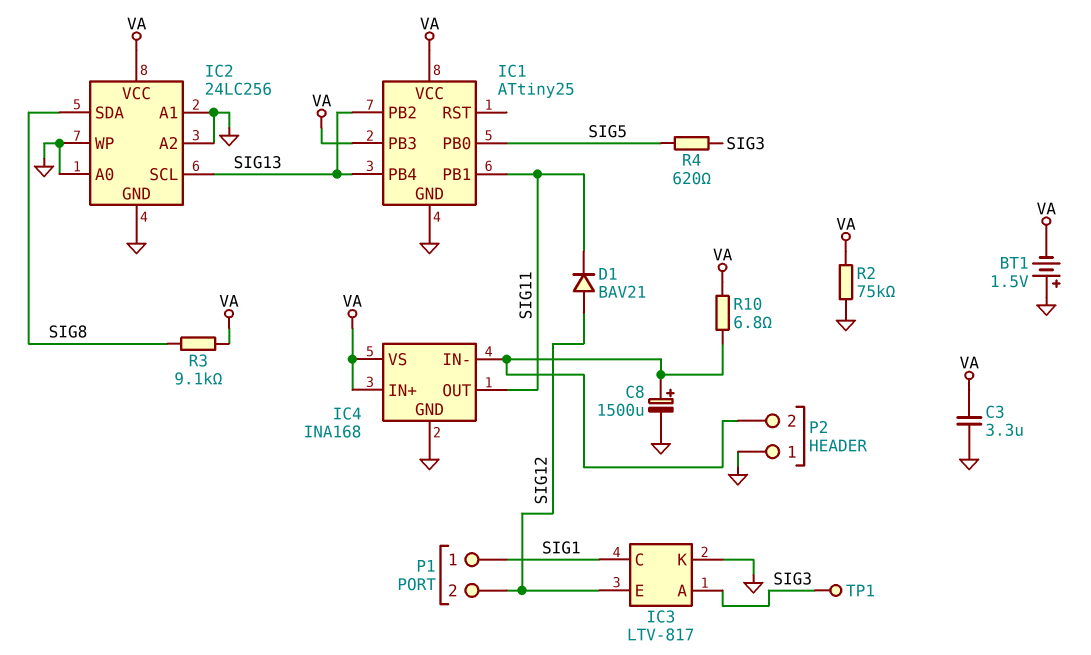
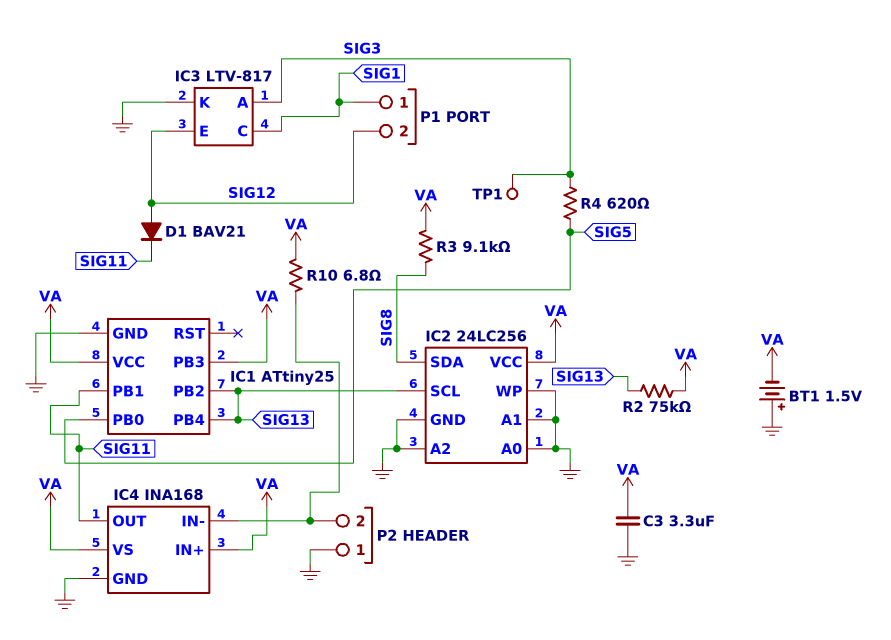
C8: 1500uF (plus IC4/IN-, minus GND) -> none
R2: 75k (GND, VA) -> 75k (SIG13, VA)

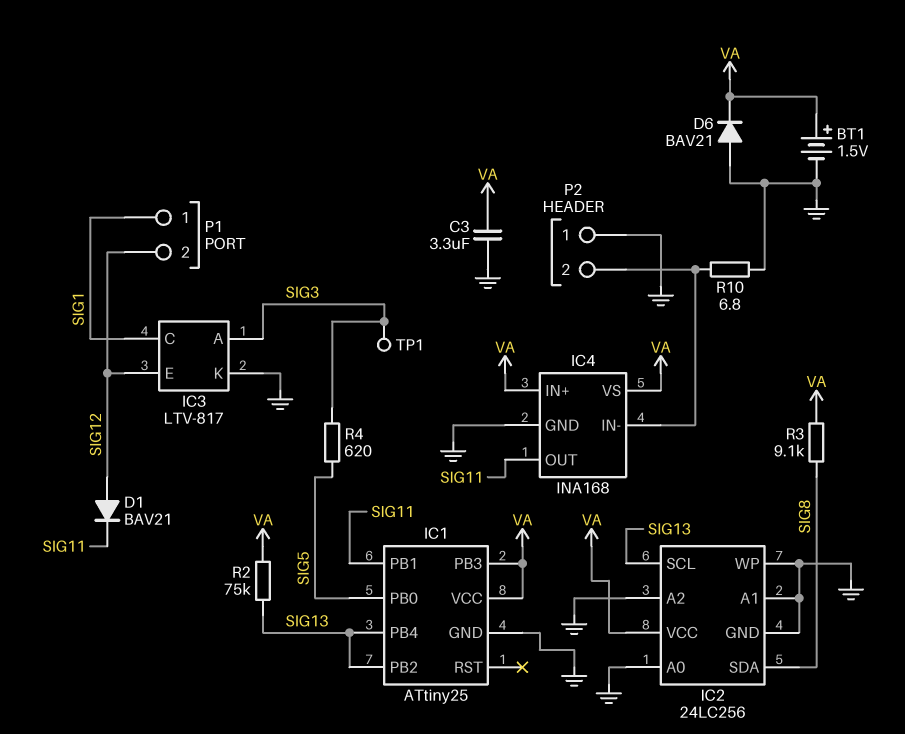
BT1: 1.5V (plus GND, minus VA) -> 1.5V (plus VA, minus GND)
D6: none -> diode BAV21 (A GND, K VA)
R10: 6.8 (IC4/IN-, VA) -> 6.8 (GND, IC4/IN-)

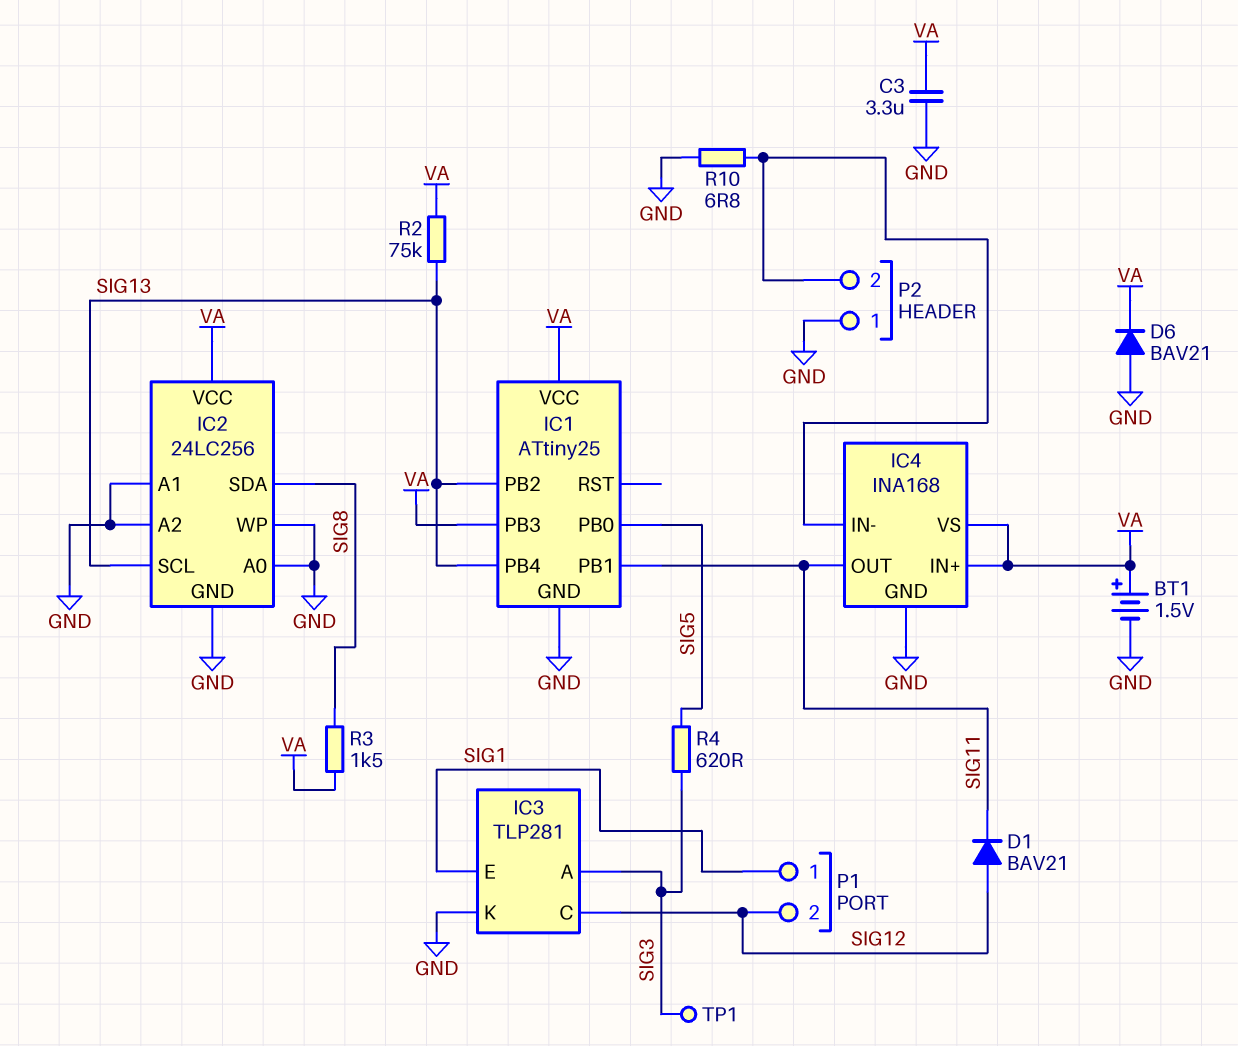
IC3: LTV-817 -> TLP281
IC3 pin C: SIG1 -> SIG12
IC3 pin E: SIG12 -> SIG1
R3: 9.1k (SIG8, VA) -> 1.5k (SIG8, VA)

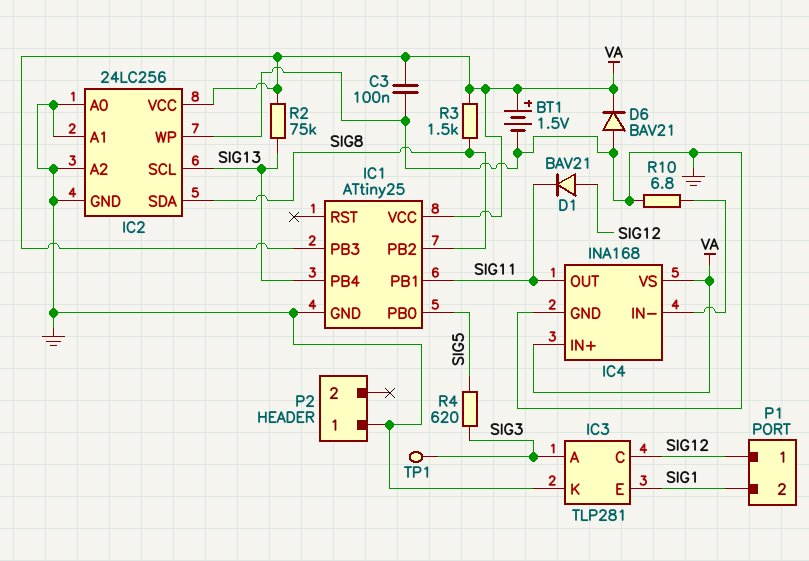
C3: 3.3uF (GND, VA) -> 100nF (GND, VA)
IC1 pin PB2: SIG13 -> SIG8
P1 pin 1: SIG1 -> SIG12
P1 pin 2: SIG12 -> SIG1
P2 pin 2: IC4/IN- -> none

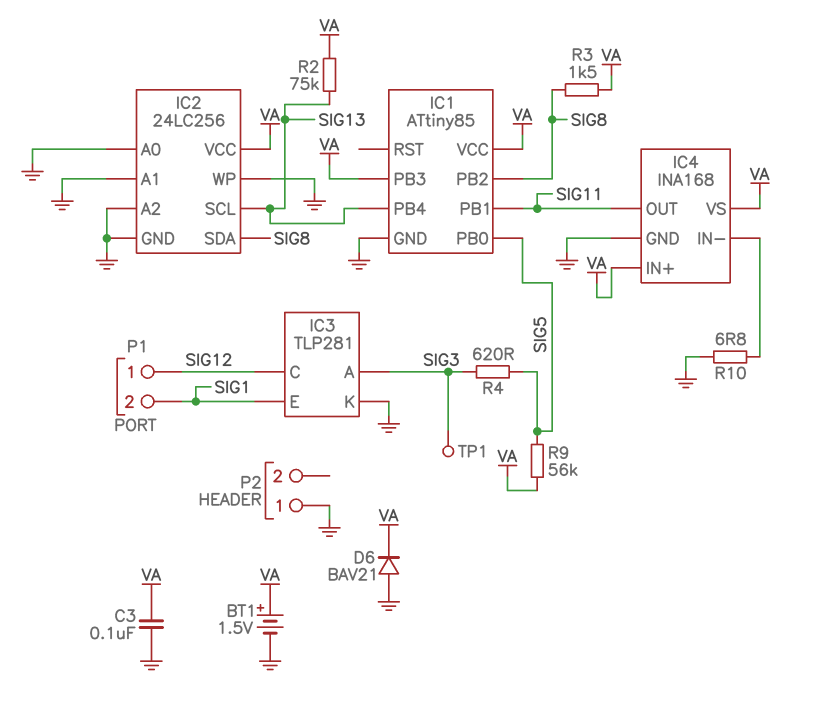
D1: diode BAV21 (A SIG12, K SIG11) -> none
IC1: ATtiny25 -> ATtiny85
R9: none -> 56k (SIG5, VA)

